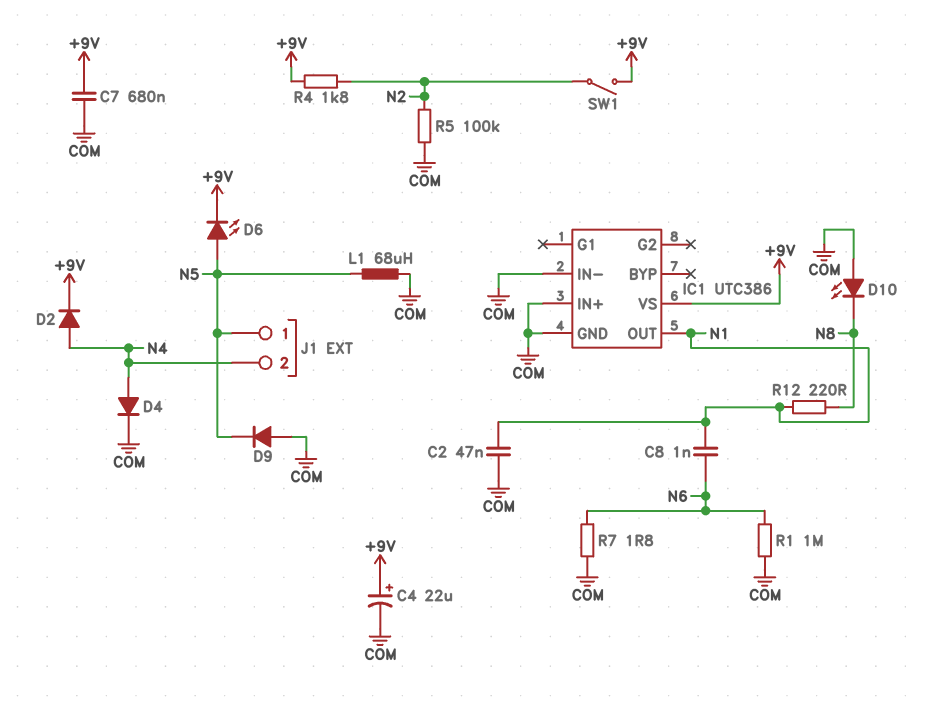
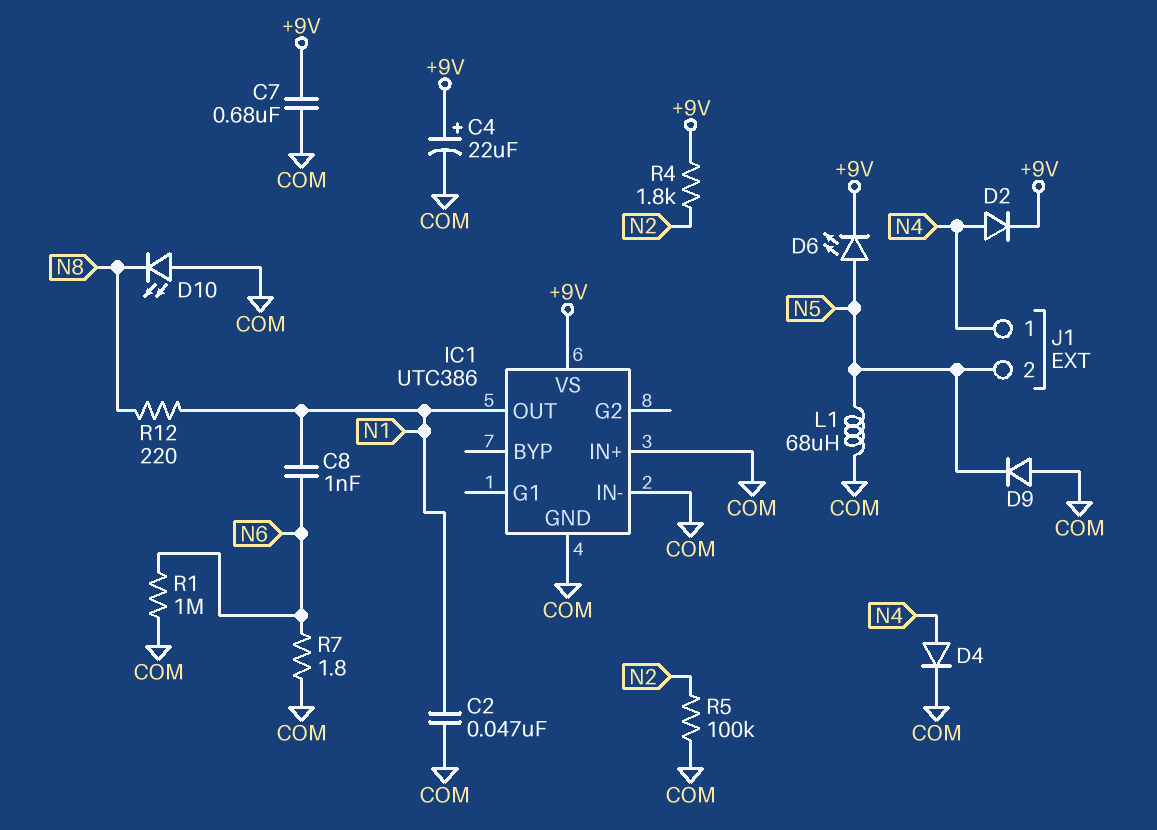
J1 pin 1: N5 -> N4
J1 pin 2: N4 -> N5
SW1: switch (+9V, N2) -> none

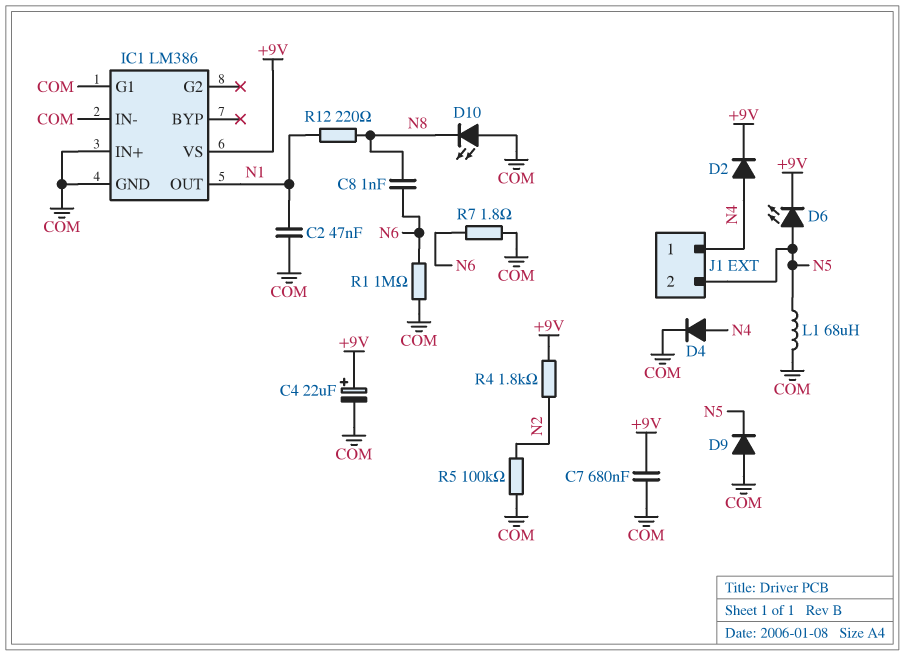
C8: 1nF (N1, N6) -> 1nF (N6, N8)
IC1: UTC386 -> LM386
IC1 pin G1: none -> COM

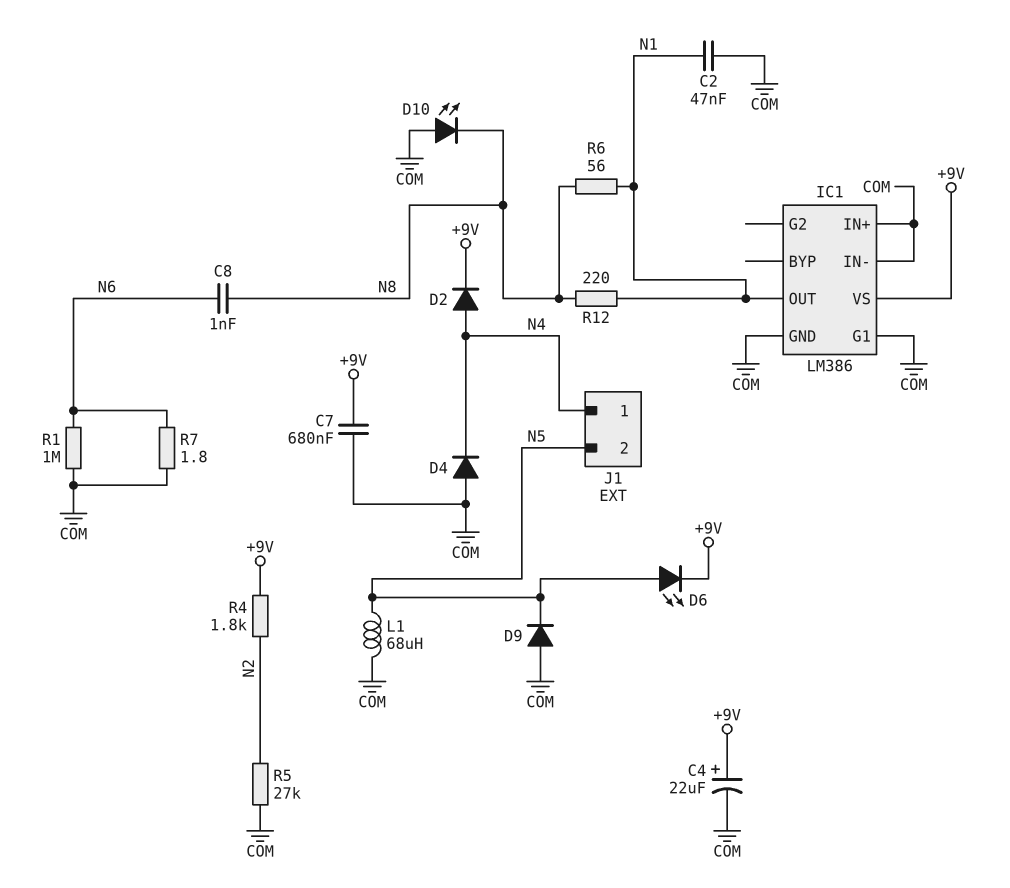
D4: diode (A N4, K COM) -> diode (A COM, K N4)
R5: 100k (COM, N2) -> 27k (COM, N2)
R6: none -> 56 (N1, N8)

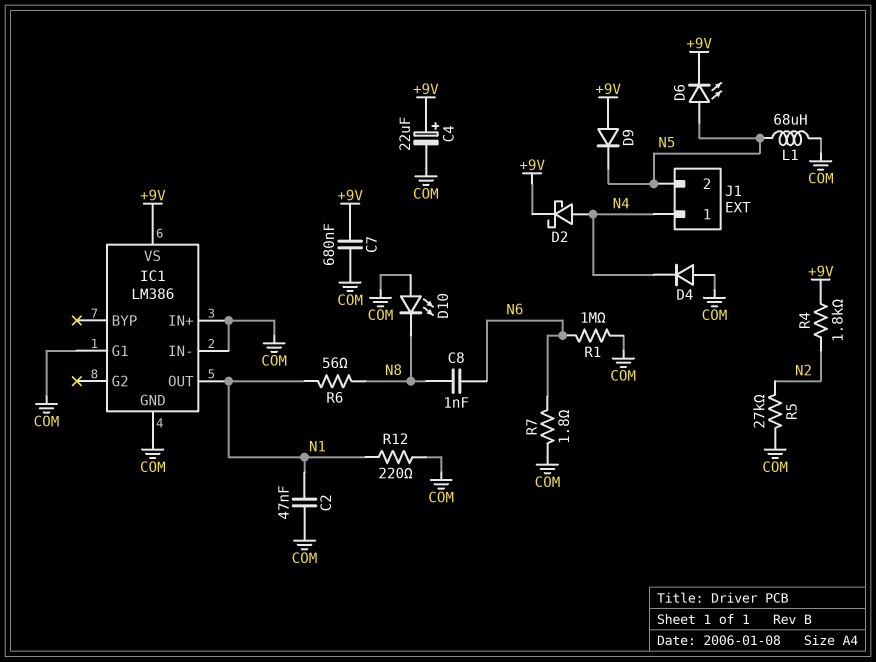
D2: diode (A N4, K +9V) -> schottky (A N4, K +9V)
D9: diode (A COM, K N5) -> diode (A +9V, K N5)
R12: 220 (N1, N8) -> 220 (COM, N1)

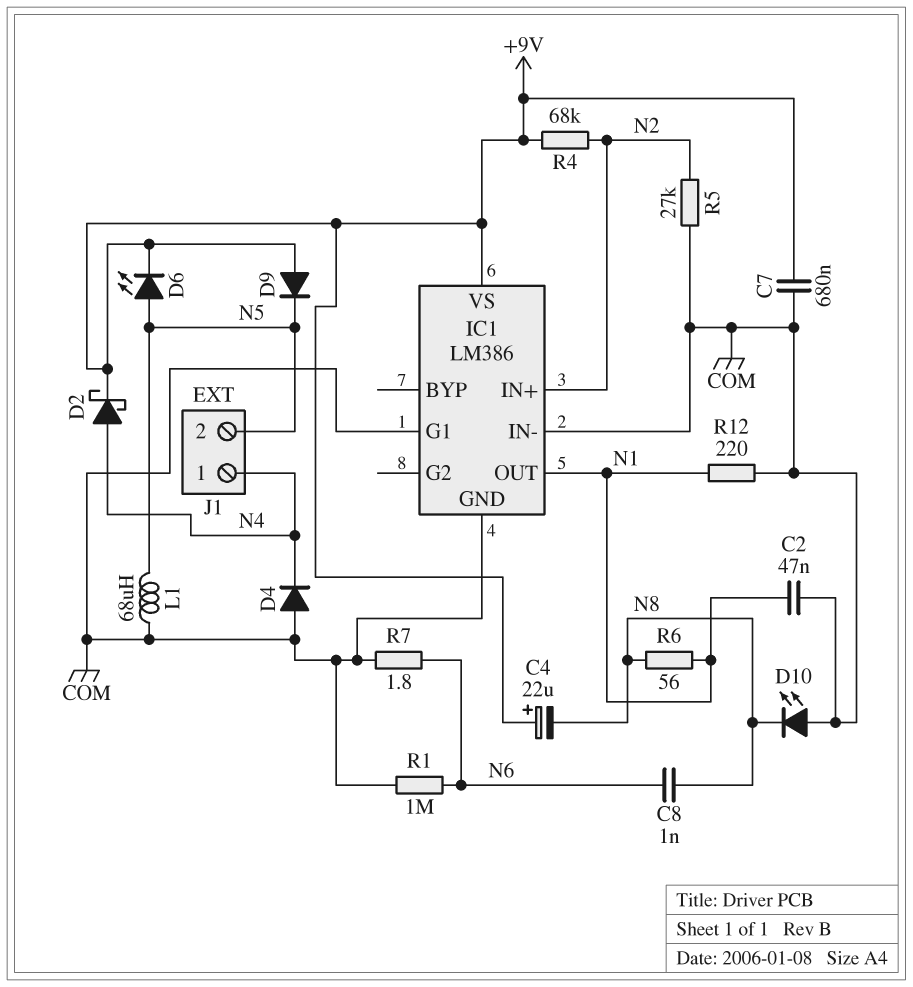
C4: 22uF (plus +9V, minus COM) -> 22uF (plus +9V, minus N8)
IC1 pin IN+: COM -> N2
R4: 1.8k (+9V, N2) -> 68k (+9V, N2)

